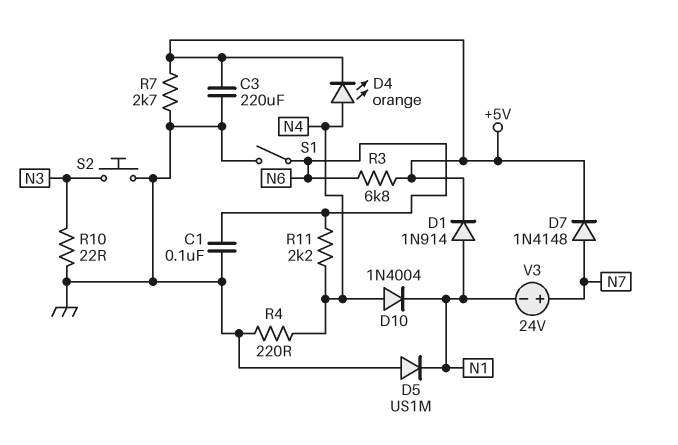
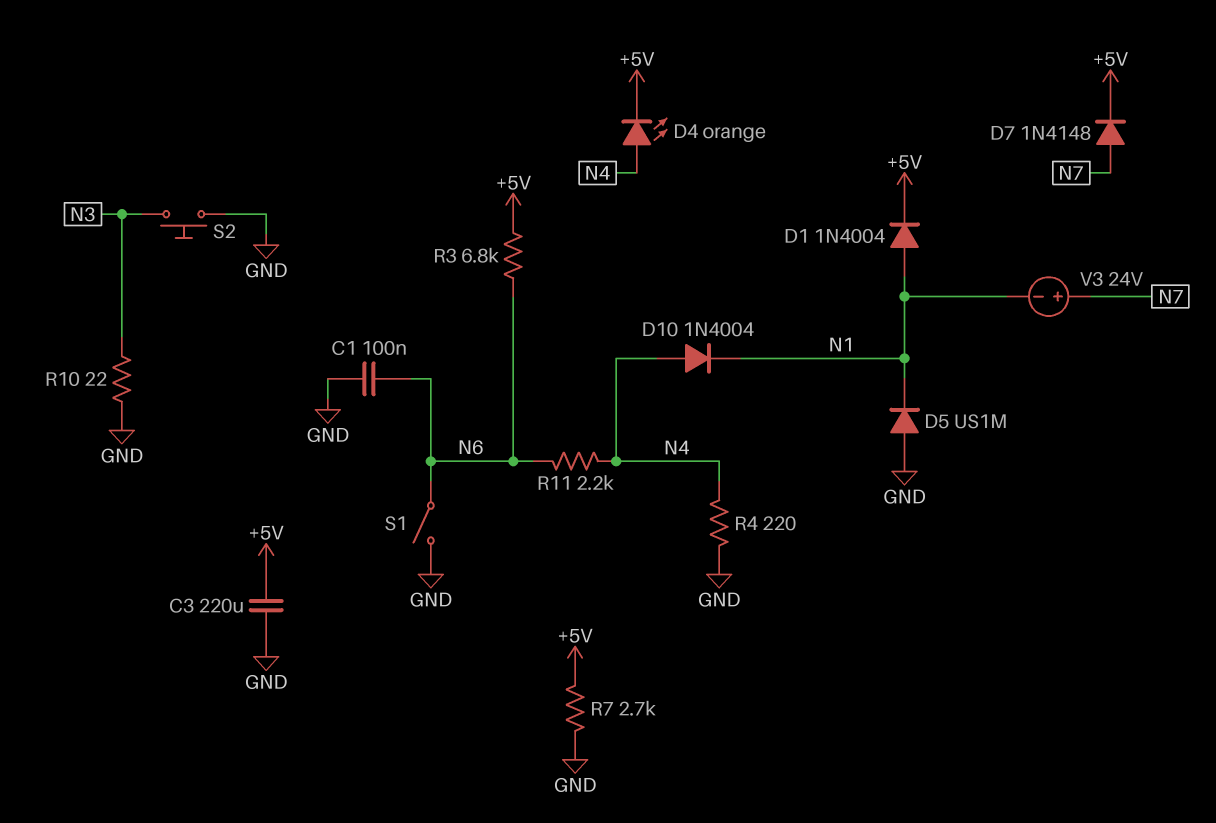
D1: diode 1N914 (A N1, K +5V) -> diode 1N4004 (A N1, K +5V)

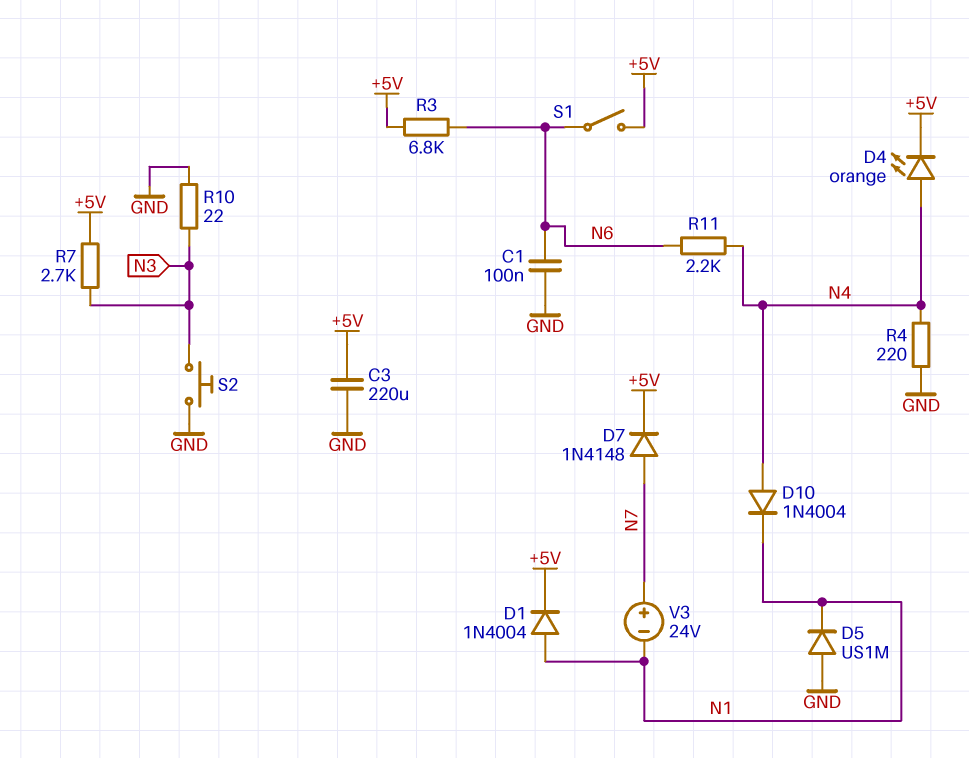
R7: 2.7k (+5V, GND) -> 2.7k (+5V, N3)
S1: switch (GND, N6) -> switch (+5V, N6)

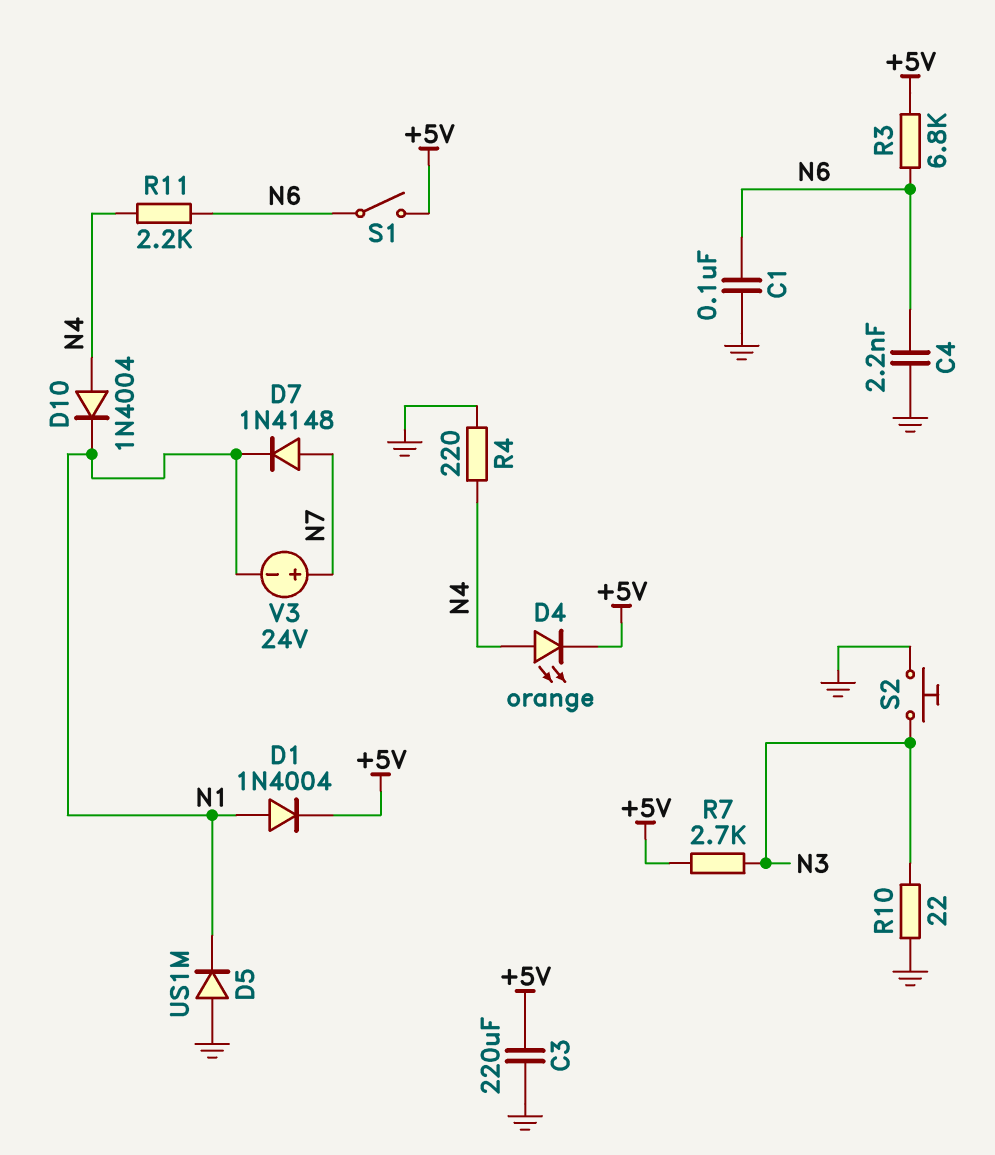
C4: none -> 2.2nF (GND, N6)
D7: diode 1N4148 (A N7, K +5V) -> diode 1N4148 (A N7, K N1)

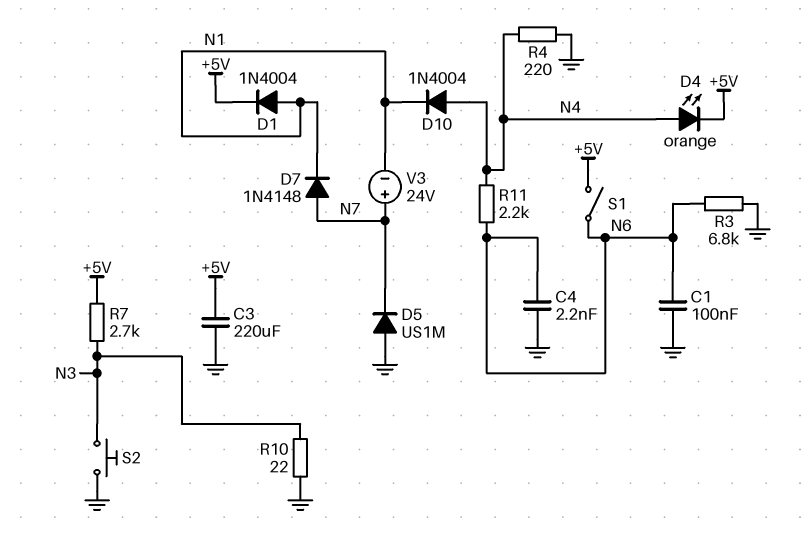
D5: diode US1M (A GND, K N1) -> diode US1M (A GND, K N7)
R3: 6.8k (+5V, N6) -> 6.8k (GND, N6)

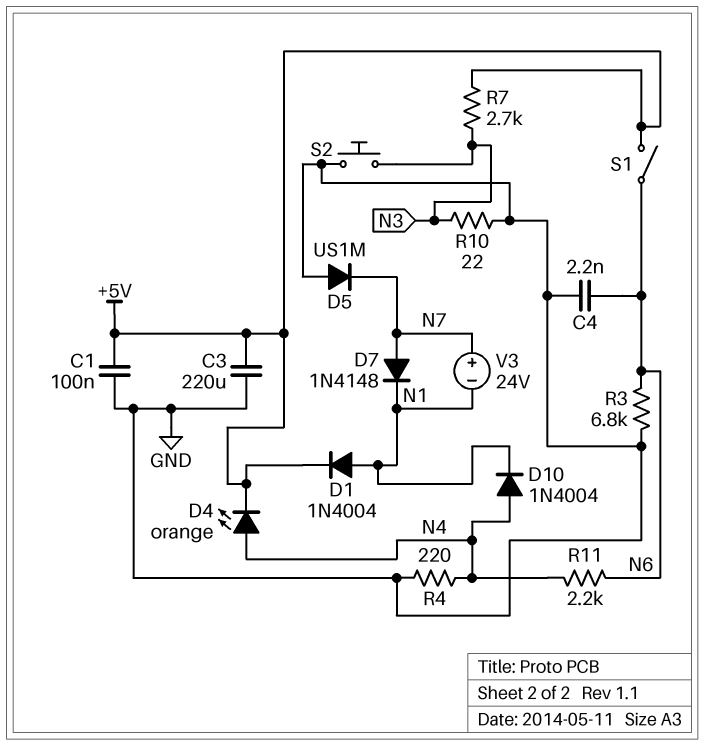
C1: 100nF (GND, N6) -> 100nF (+5V, GND)

